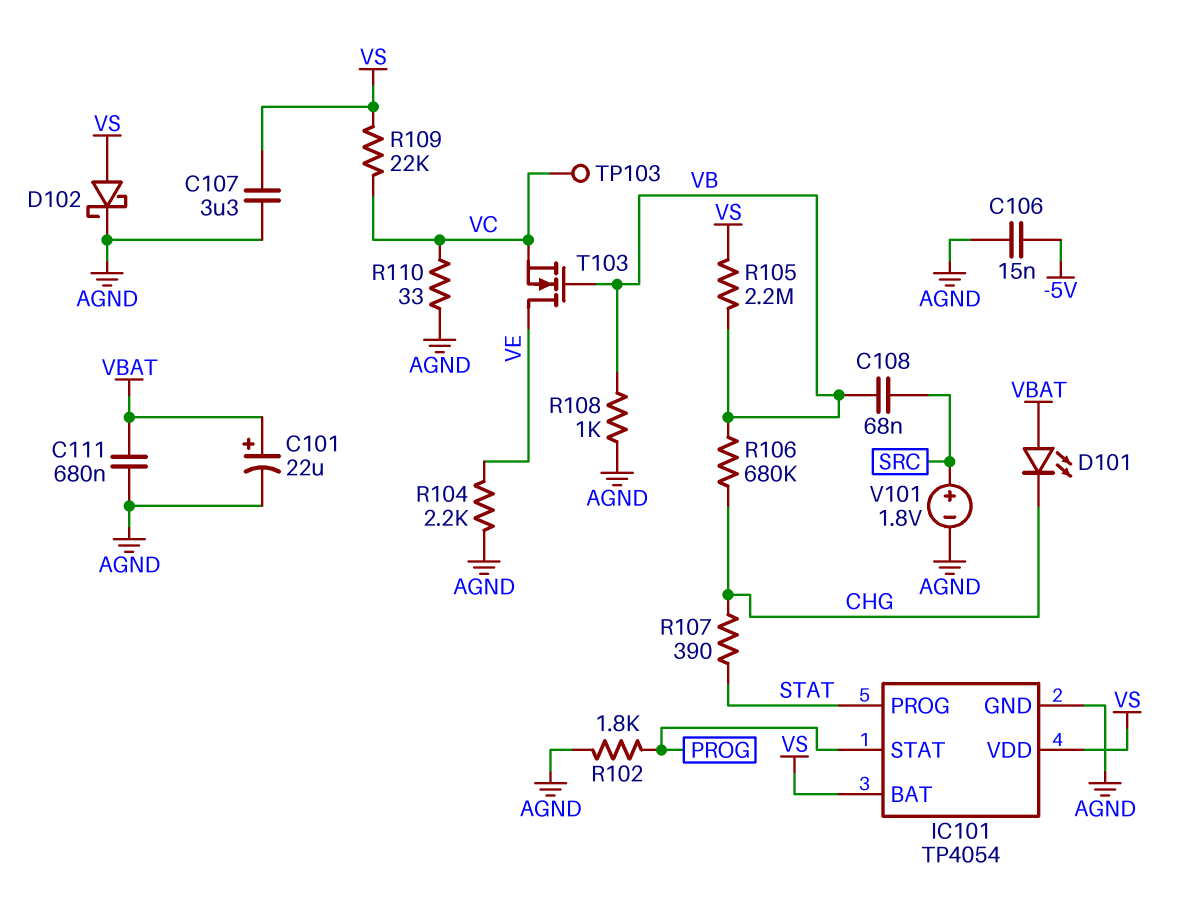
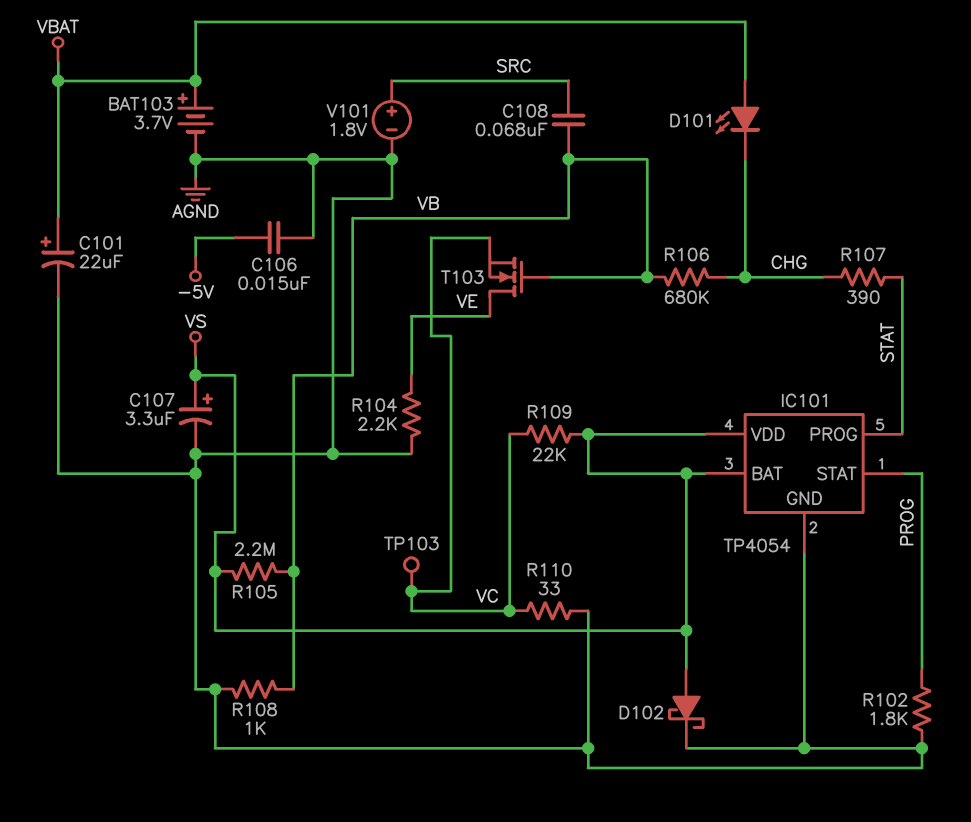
BAT103: none -> 3.7V (plus VBAT, minus AGND)
C107: 3.3uF (AGND, VS) -> 3.3uF (plus VS, minus AGND)
C111: 680nF (AGND, VBAT) -> none

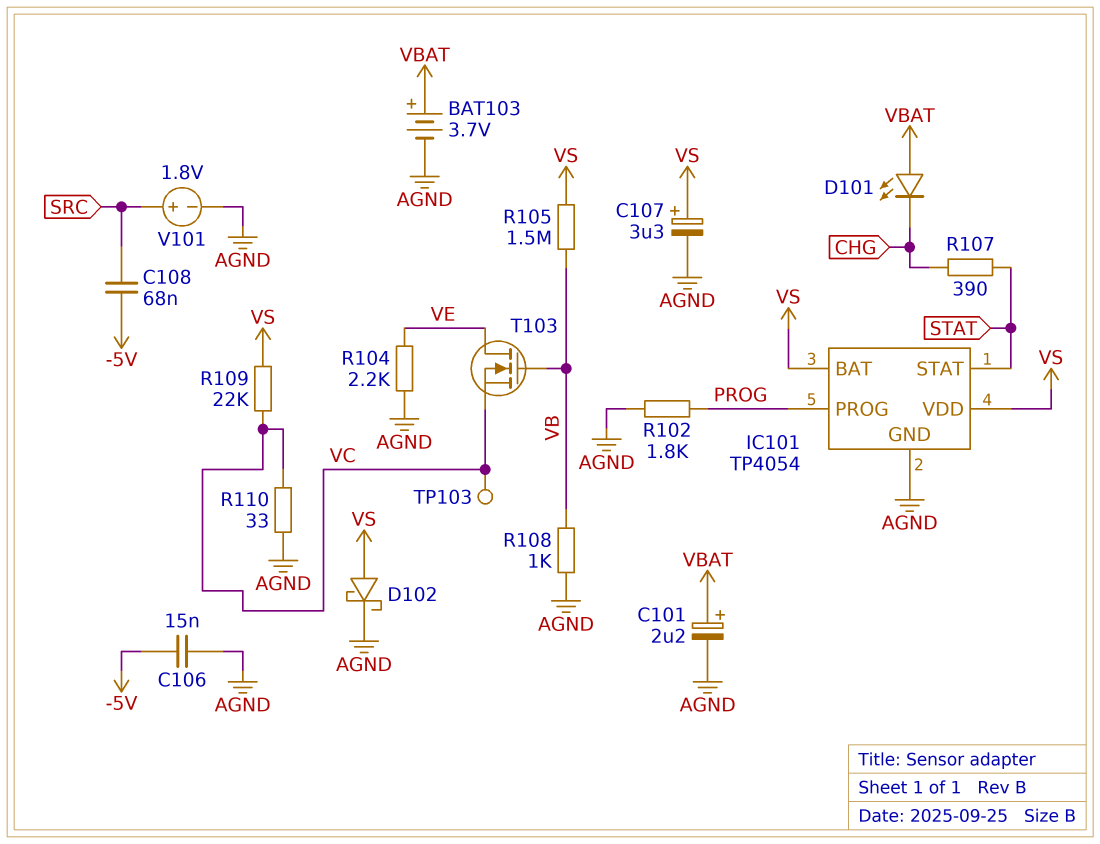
C101: 22uF (plus VBAT, minus AGND) -> 2.2uF (plus VBAT, minus AGND)
C108: 68nF (SRC, VB) -> 68nF (-5V, SRC)
IC101 pin PROG: STAT -> PROG
IC101 pin STAT: PROG -> STAT
R105: 2.2M (VB, VS) -> 1.5M (VB, VS)
R106: 680k (CHG, VB) -> none

